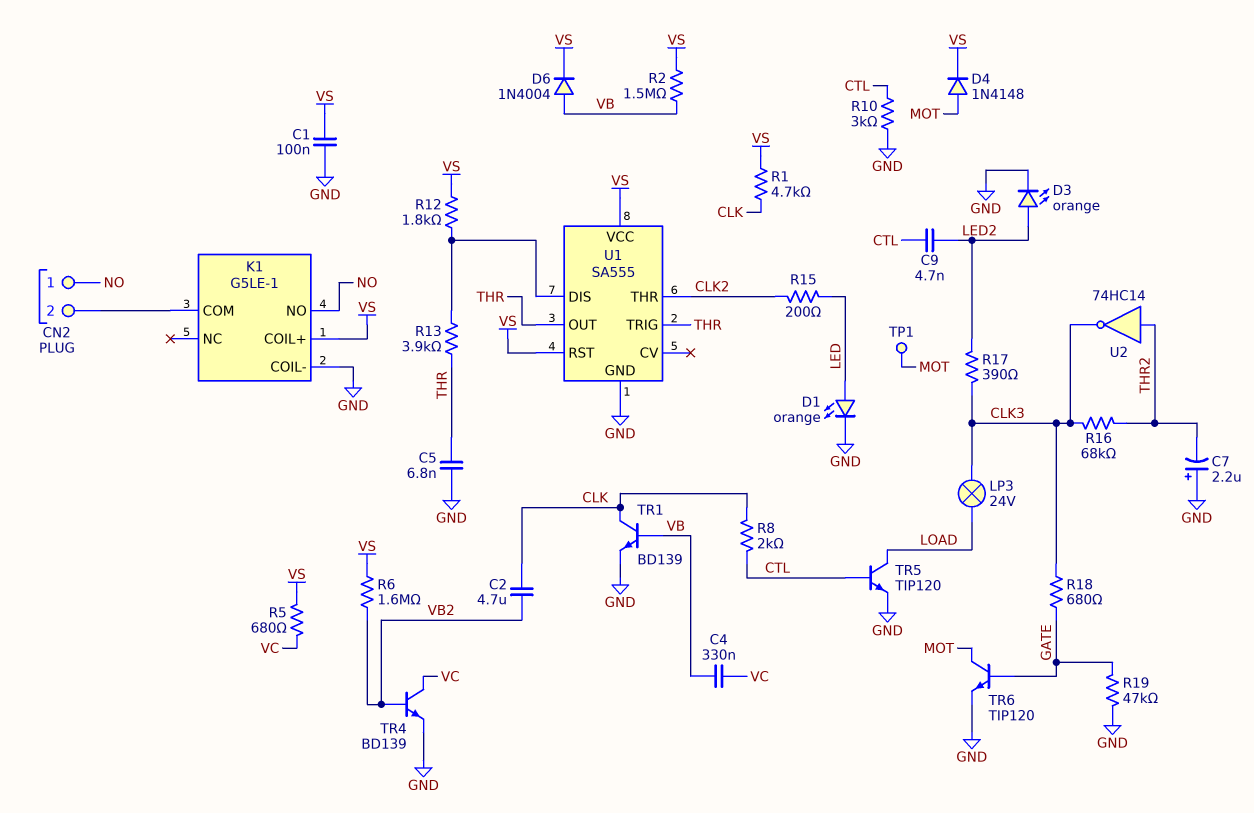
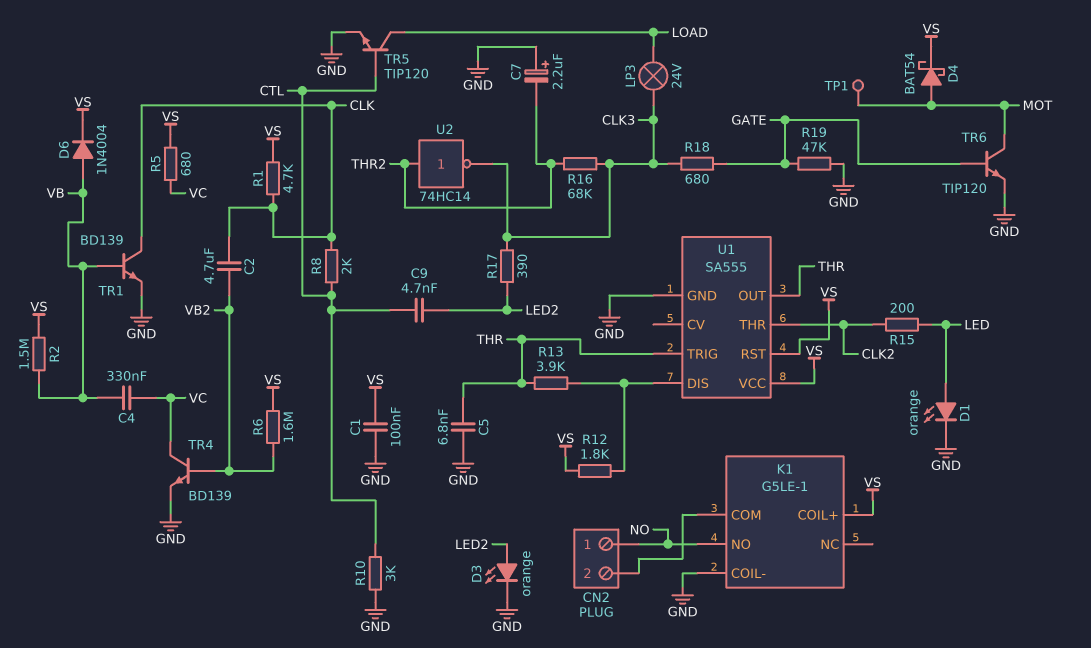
D4: diode 1N4148 (A MOT, K VS) -> schottky BAT54 (A MOT, K VS)

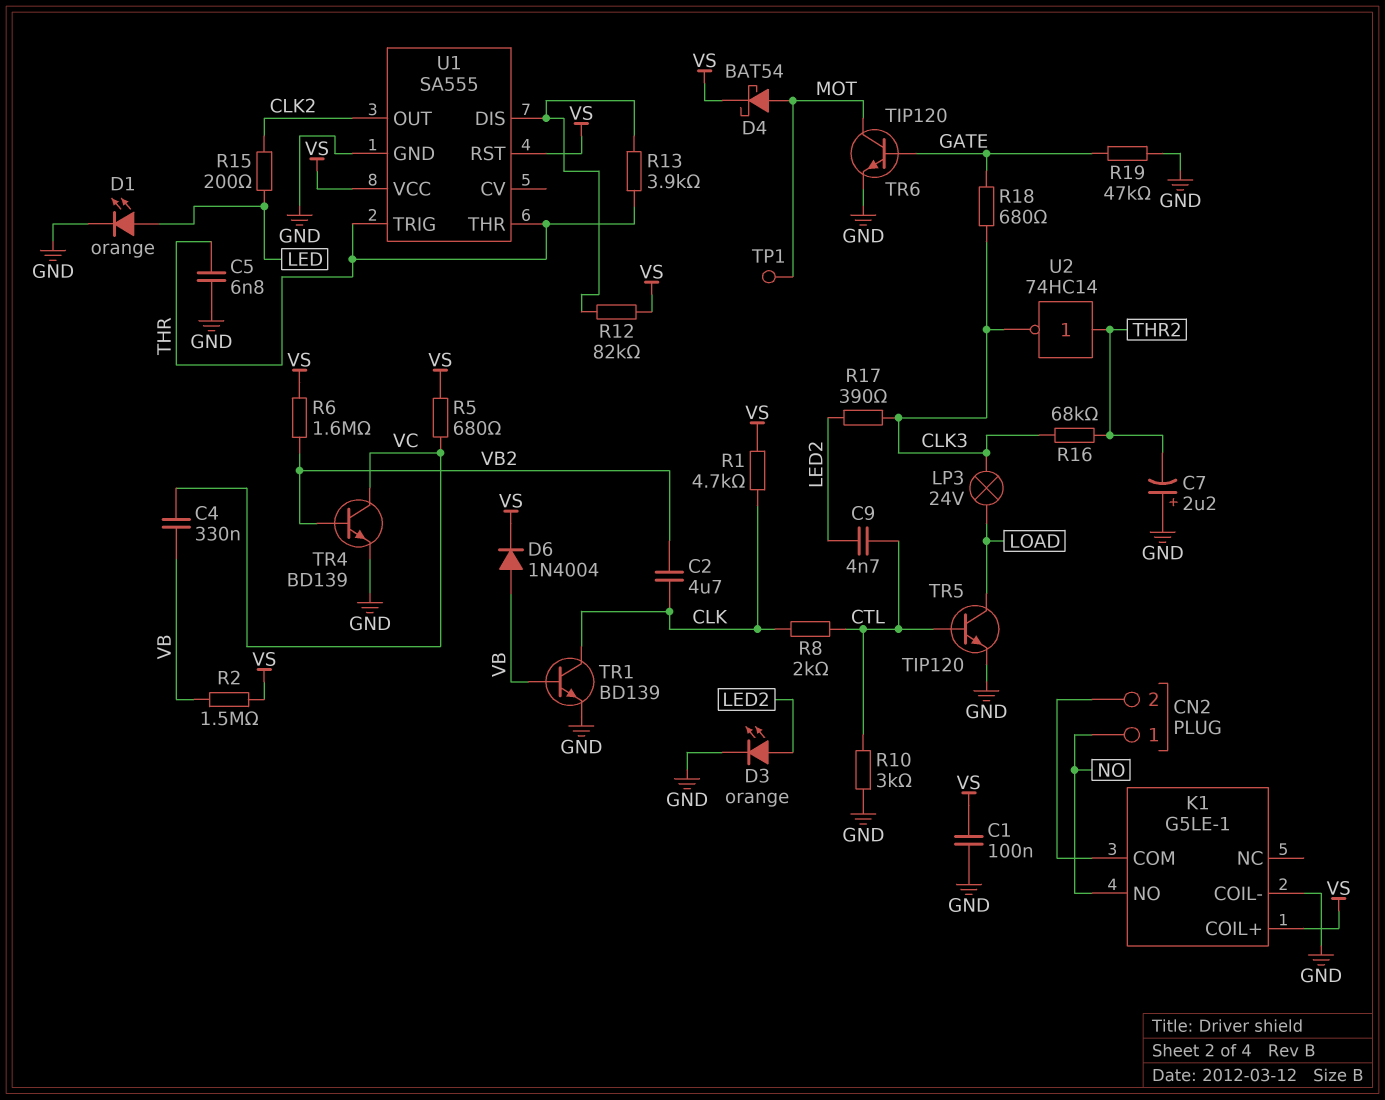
R12: 1.8k (U1/DIS, VS) -> 82k (U1/DIS, VS)
U1 pin OUT: THR -> CLK2
U1 pin THR: CLK2 -> THR

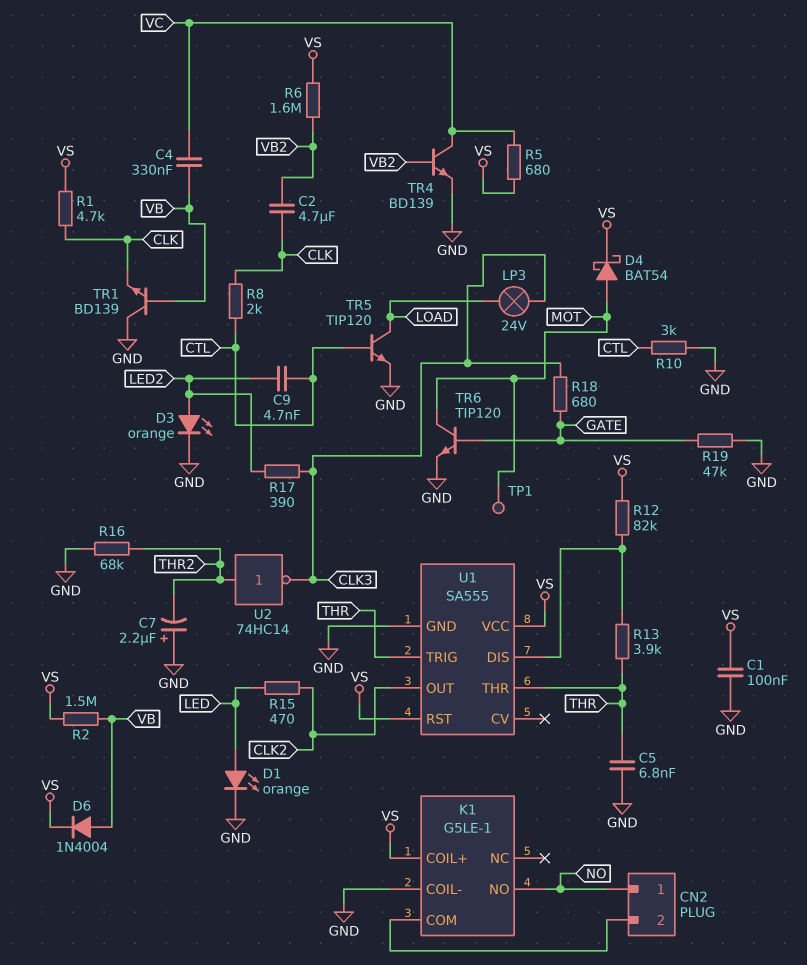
R15: 200 (CLK2, LED) -> 470 (CLK2, LED)
R16: 68k (CLK3, THR2) -> 68k (GND, THR2)
TR1: NPN BD139 (B VB, C CLK, E GND) -> NPN BD139 (B VB, C GND, E CLK)

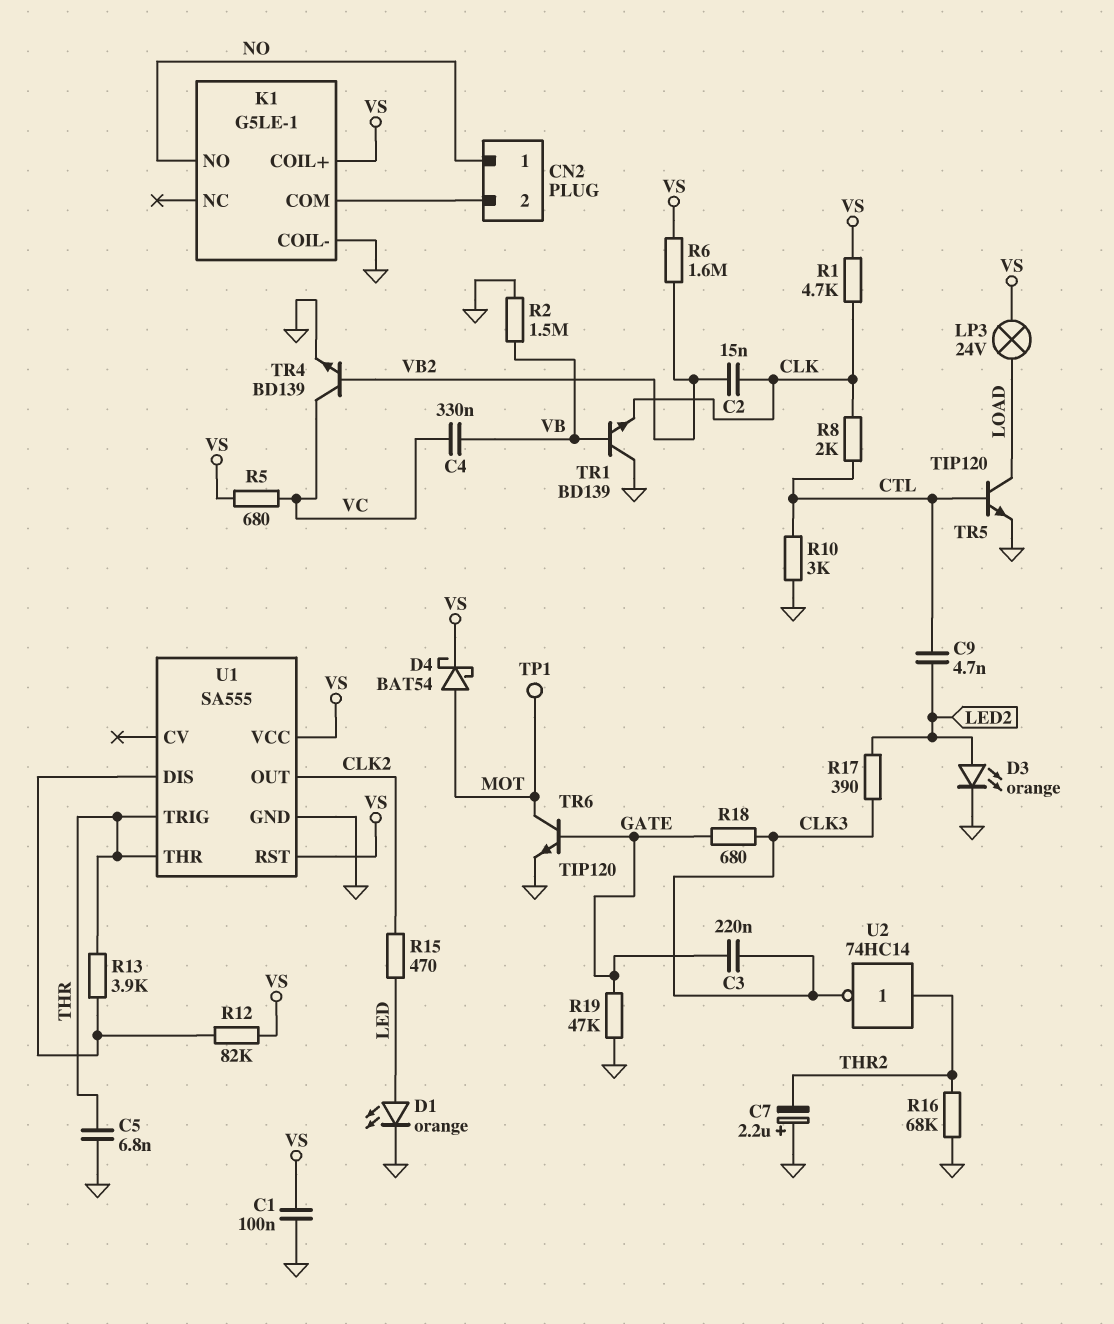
C2: 4.7uF (CLK, VB2) -> 15nF (CLK, VB2)
C3: none -> 220nF (CLK3, GATE)
D6: diode 1N4004 (A VB, K VS) -> none
LP3: lamp 24V (CLK3, LOAD) -> lamp 24V (LOAD, VS)
R2: 1.5M (VB, VS) -> 1.5M (GND, VB)

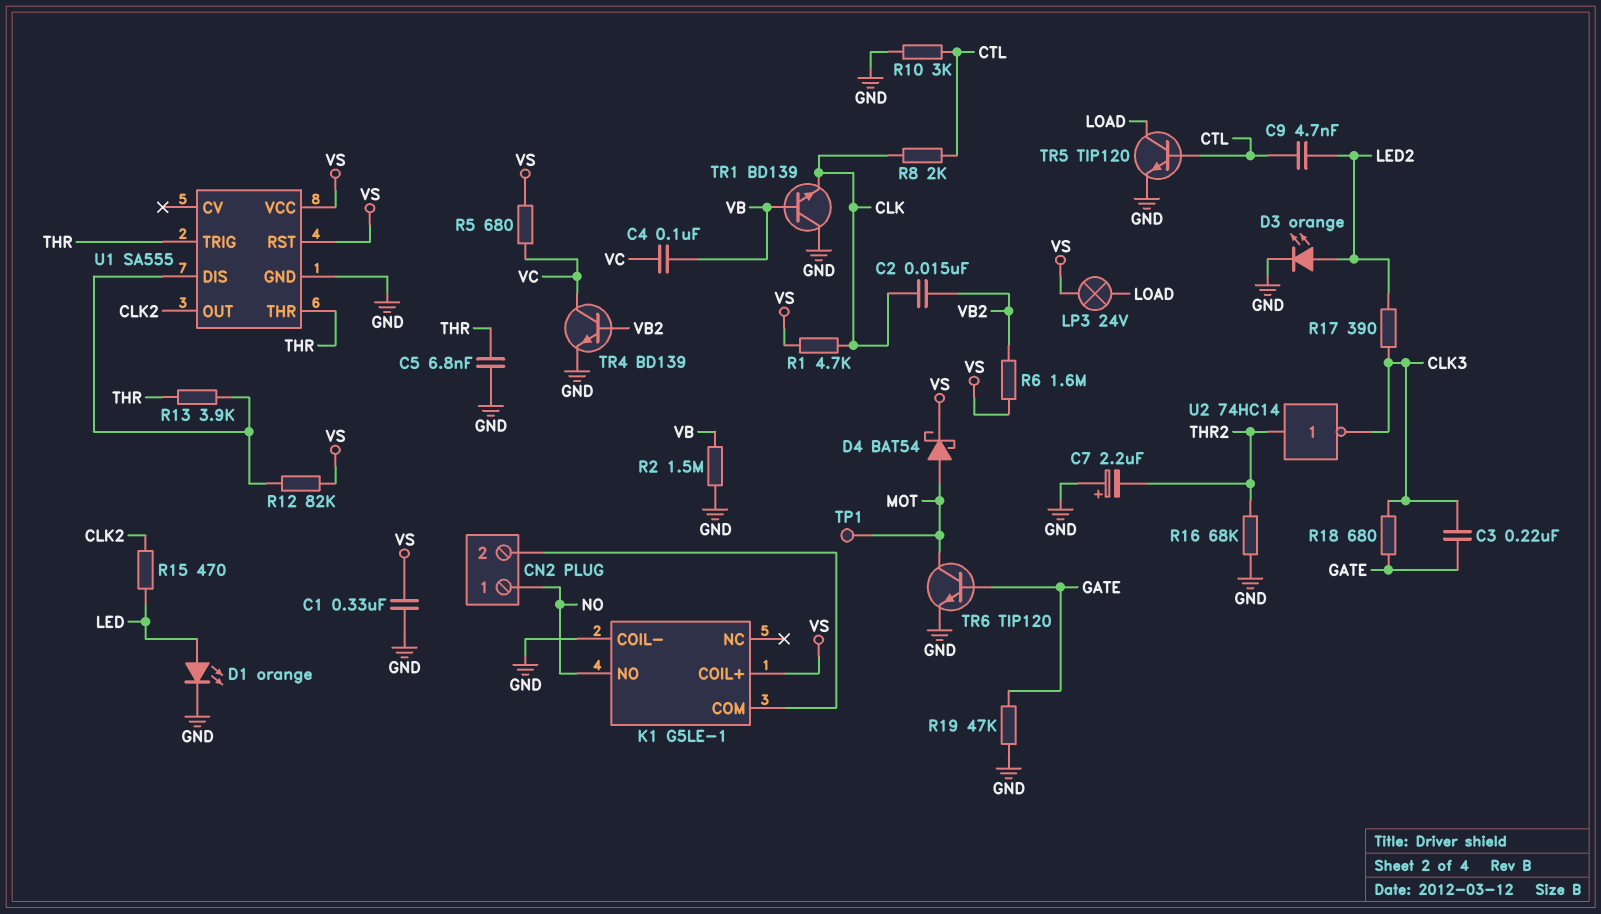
C1: 100nF (GND, VS) -> 330nF (GND, VS)
C4: 330nF (VB, VC) -> 100nF (VB, VC)

